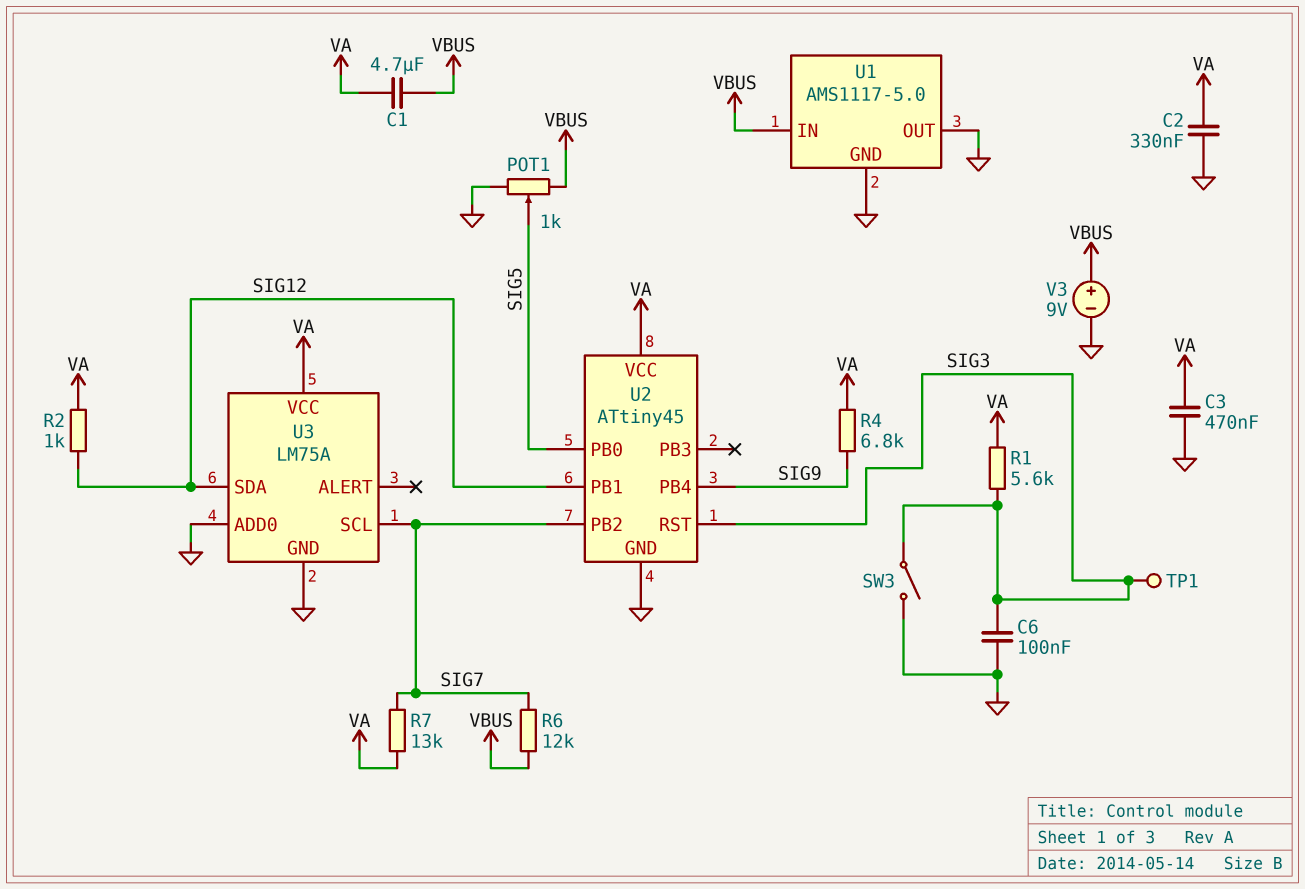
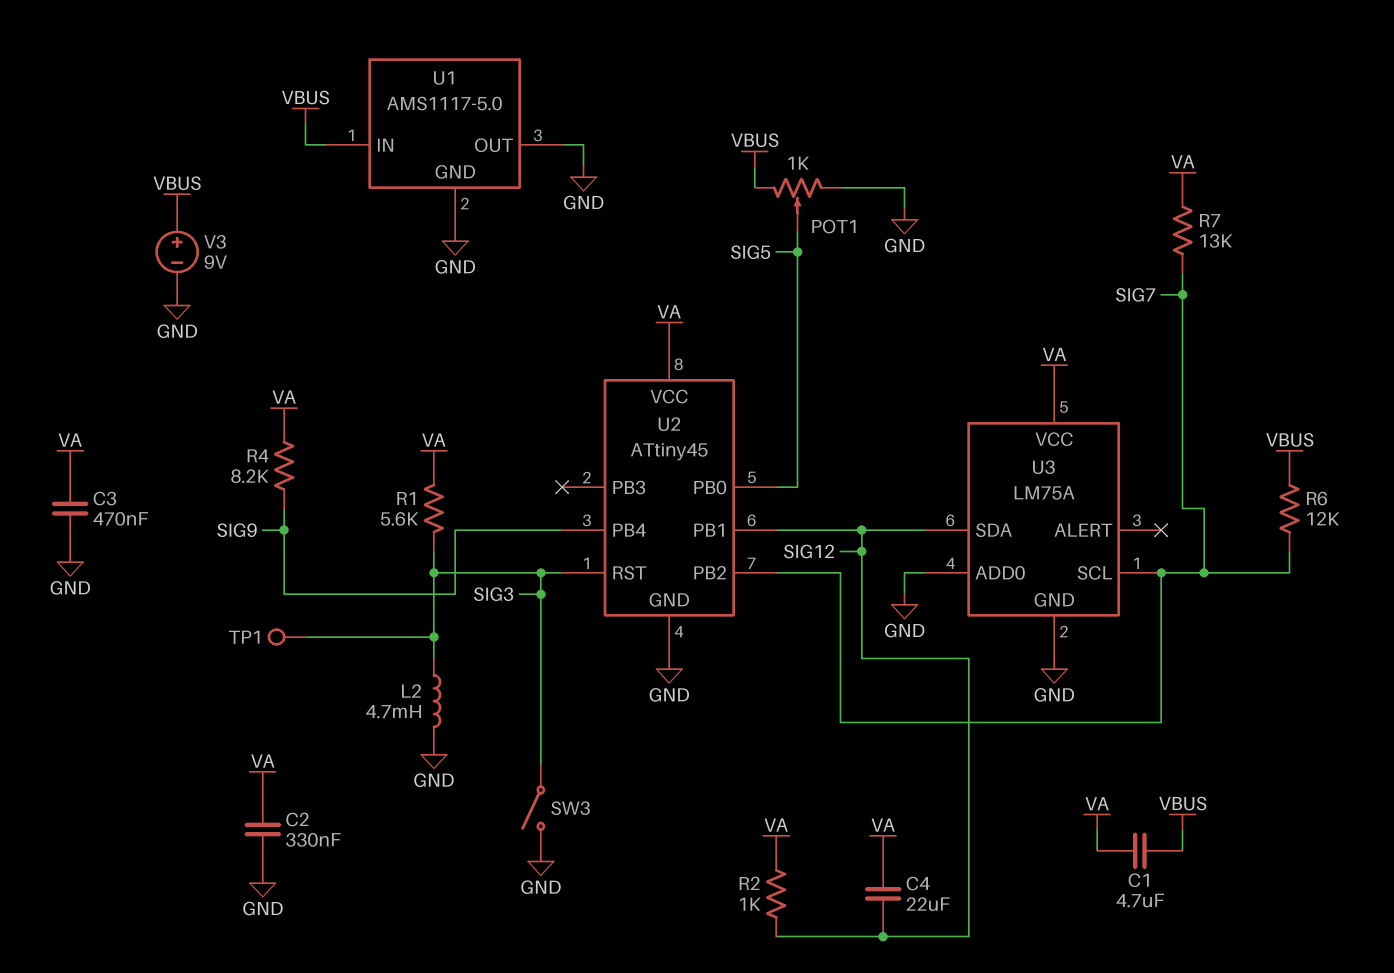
C4: none -> 22uF (SIG12, VA)
C6: 100nF (GND, SIG3) -> none
L2: none -> 4.7mH (GND, SIG3)
R4: 6.8k (SIG9, VA) -> 8.2k (SIG9, VA)

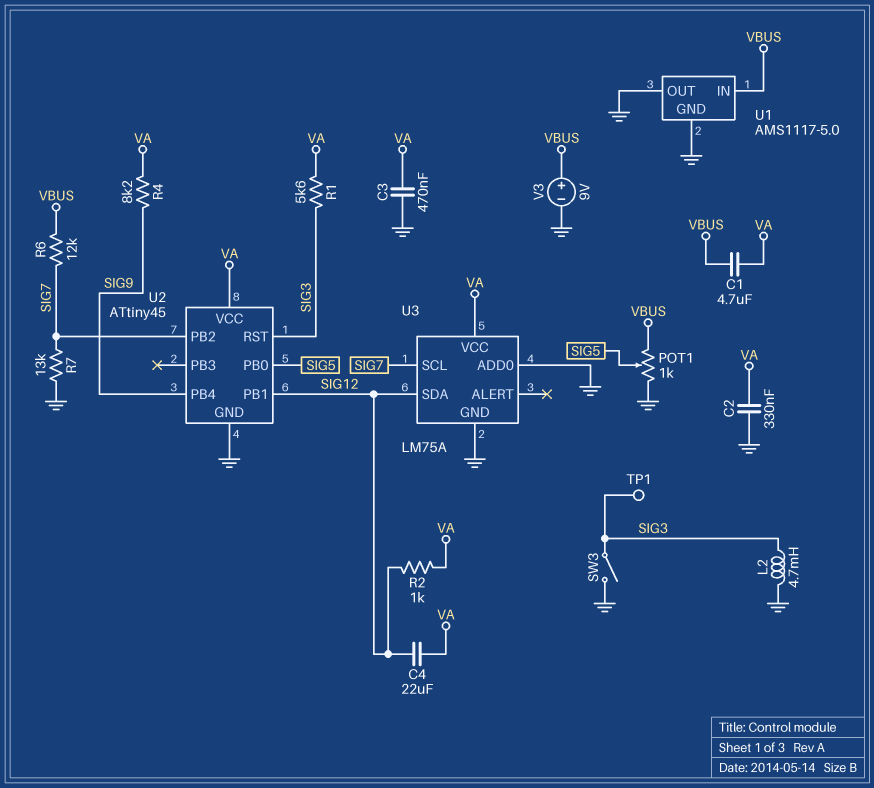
R7: 13k (SIG7, VA) -> 13k (GND, SIG7)

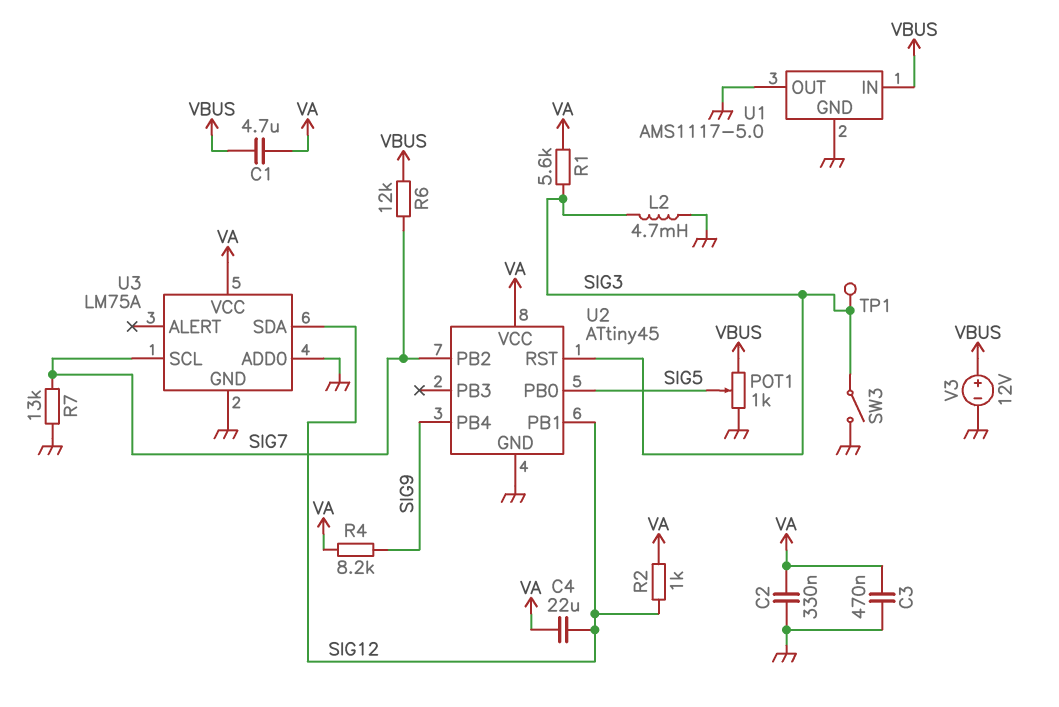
V3: 9V (plus VBUS, minus GND) -> 12V (plus VBUS, minus GND)

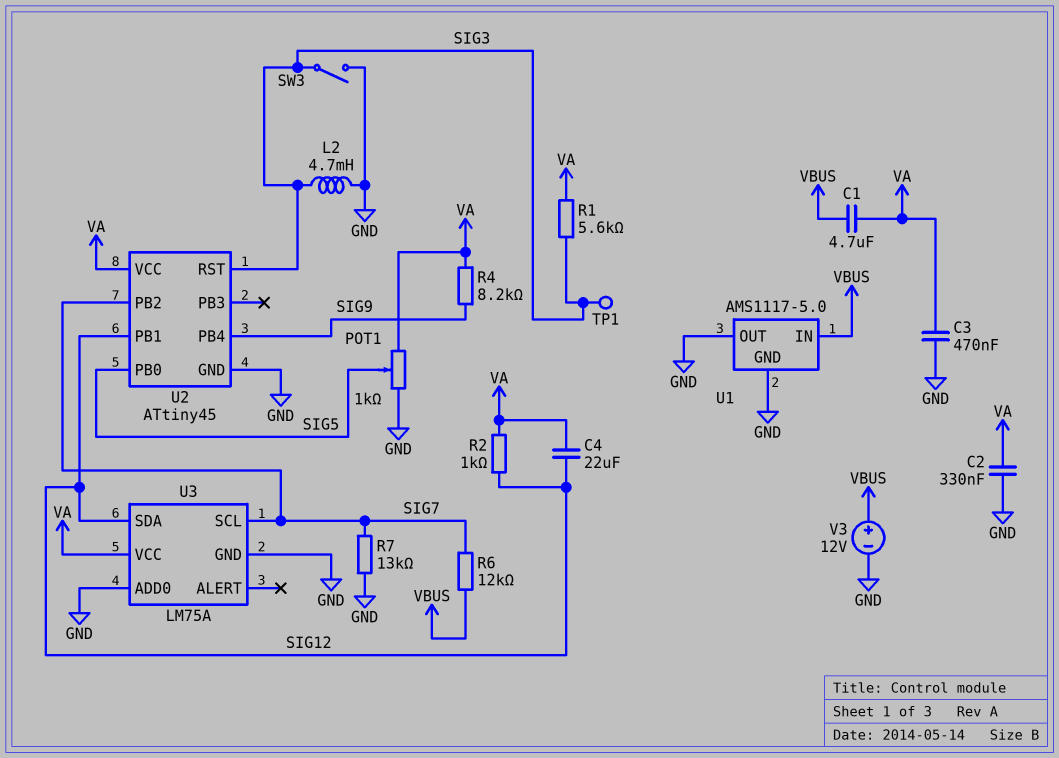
POT1: 1k (GND, VBUS, wiper SIG5) -> 1k (GND, VA, wiper SIG5)

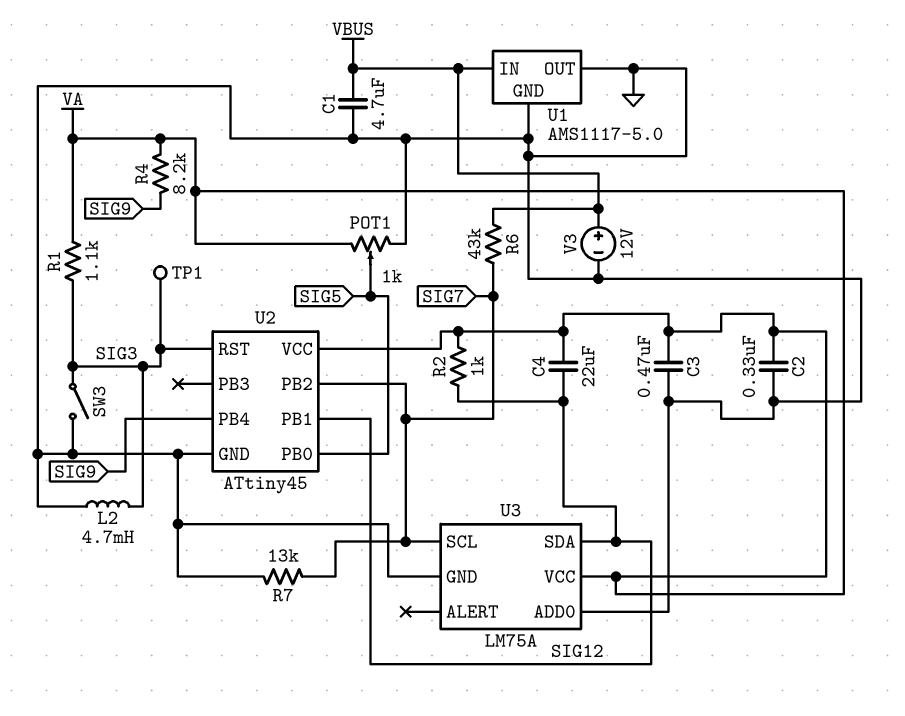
C1: 4.7uF (VA, VBUS) -> 4.7uF (GND, VBUS)
R1: 5.6k (SIG3, VA) -> 1.1k (SIG3, VA)
R6: 12k (SIG7, VBUS) -> 43k (SIG7, VBUS)

